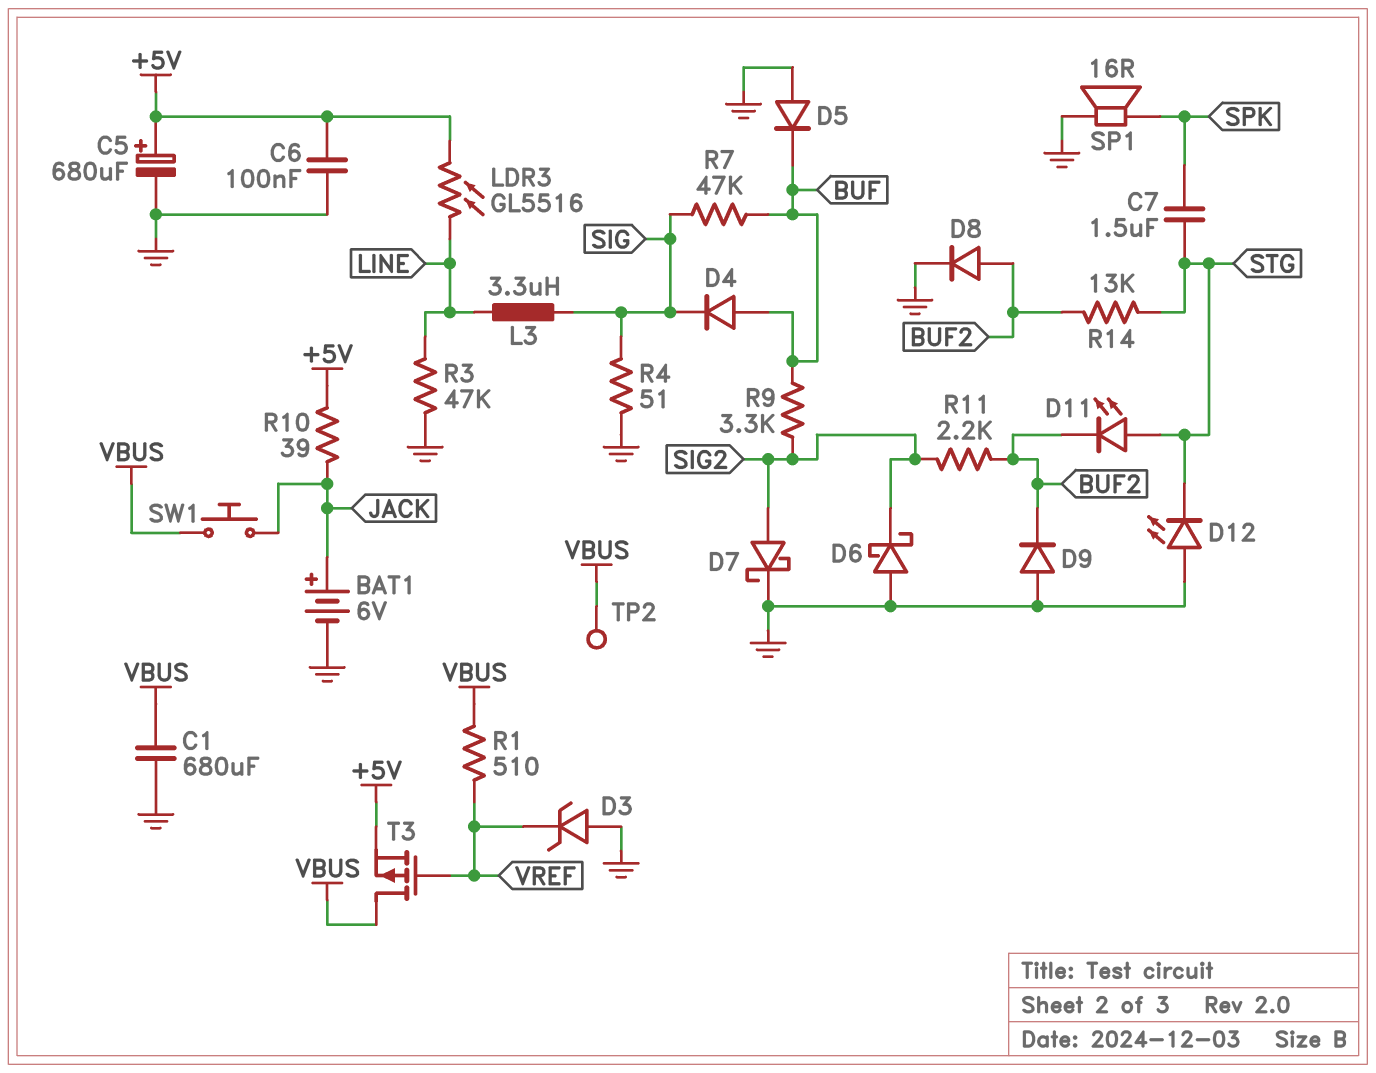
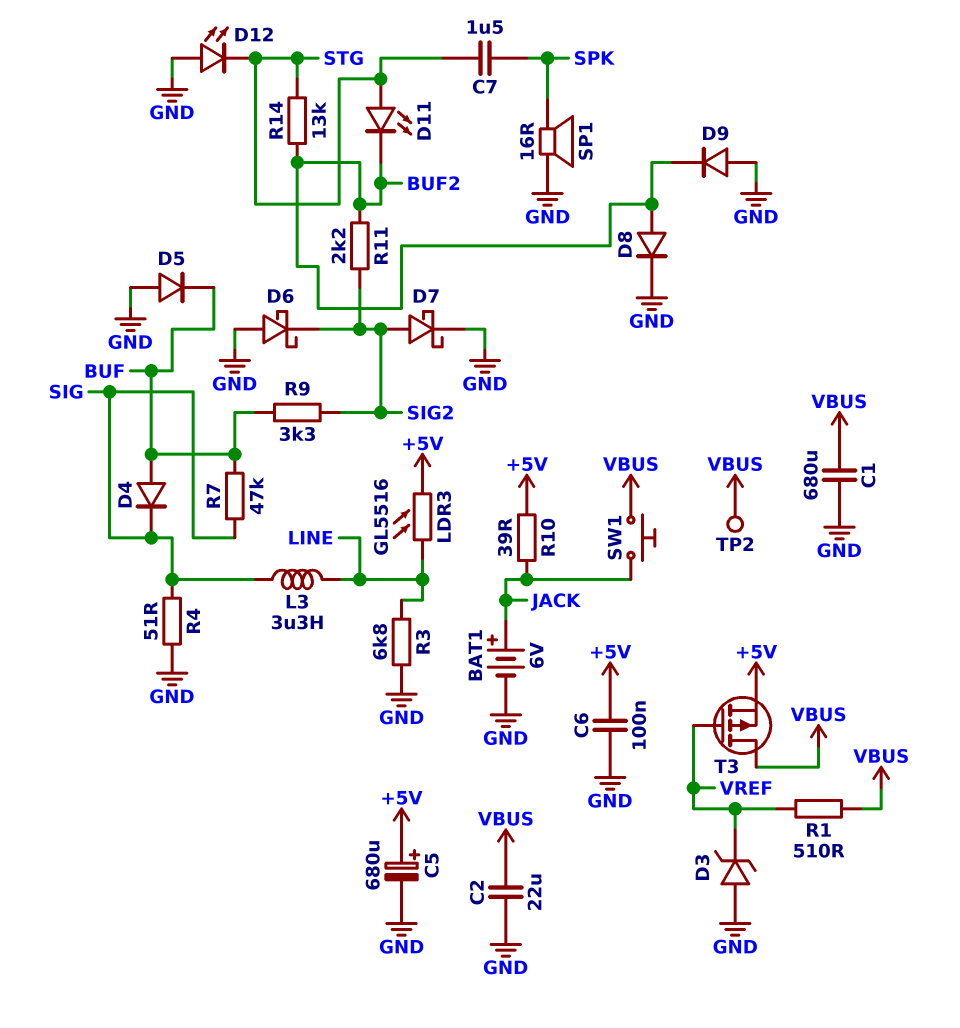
C2: none -> 22uF (GND, VBUS)
R3: 47k (GND, LINE) -> 6.8k (GND, LINE)

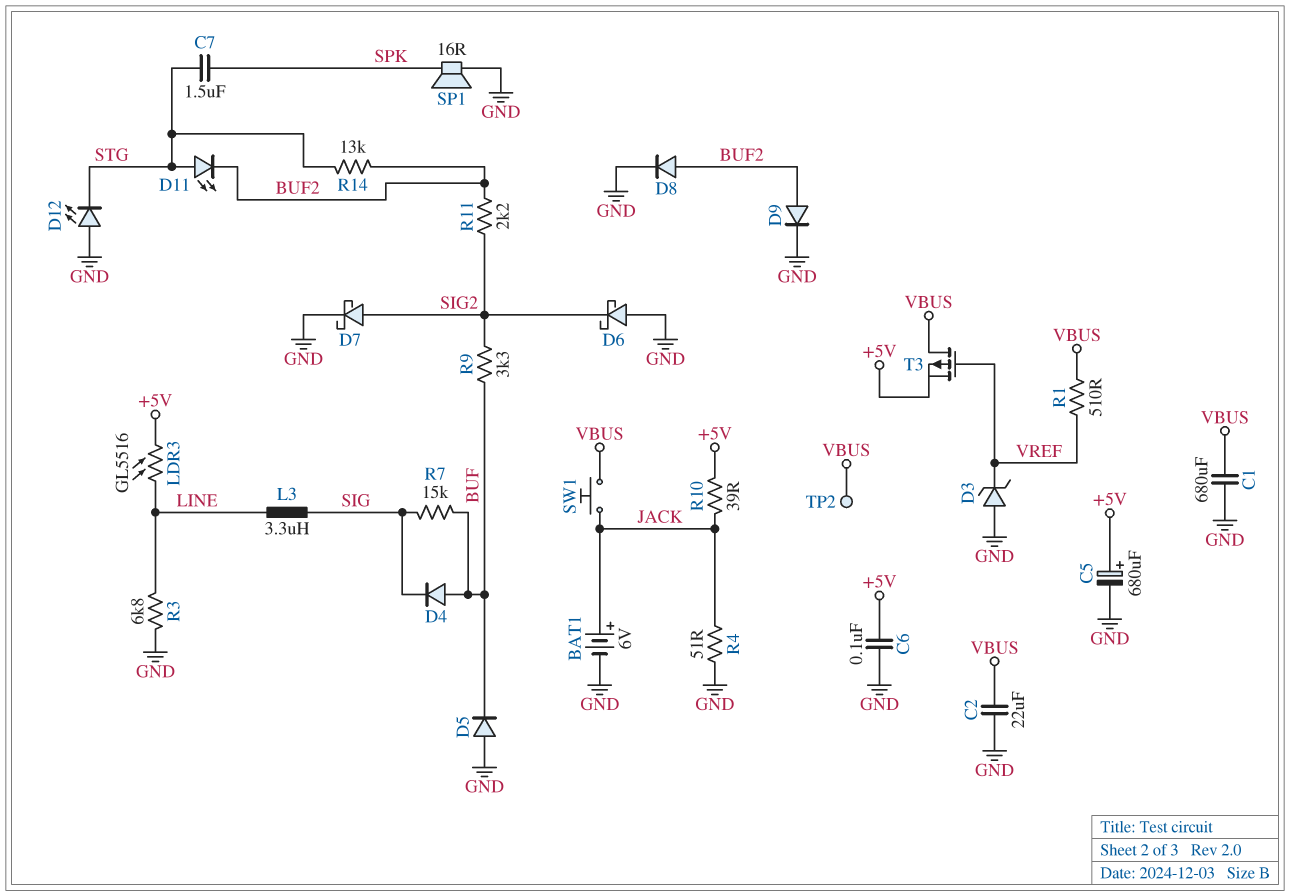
D9: diode (A GND, K BUF2) -> diode (A BUF2, K GND)
R4: 51 (GND, SIG) -> 51 (GND, JACK)
R7: 47k (BUF, SIG) -> 15k (BUF, SIG)

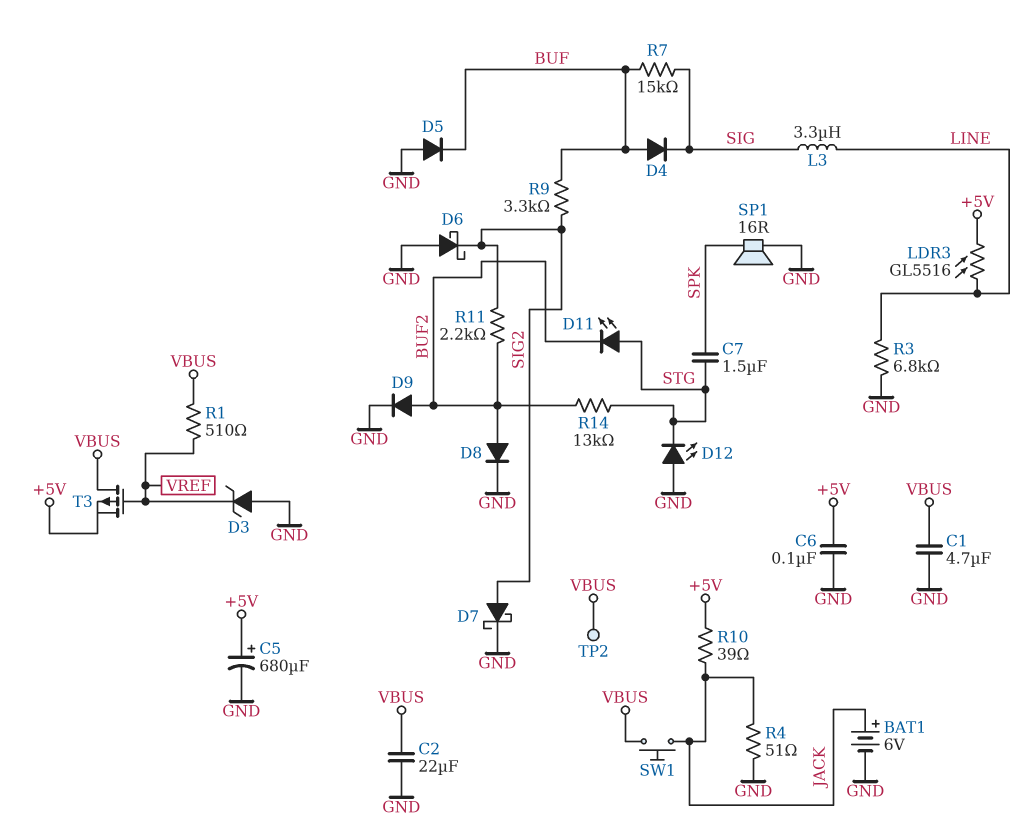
C1: 680uF (GND, VBUS) -> 4.7uF (GND, VBUS)

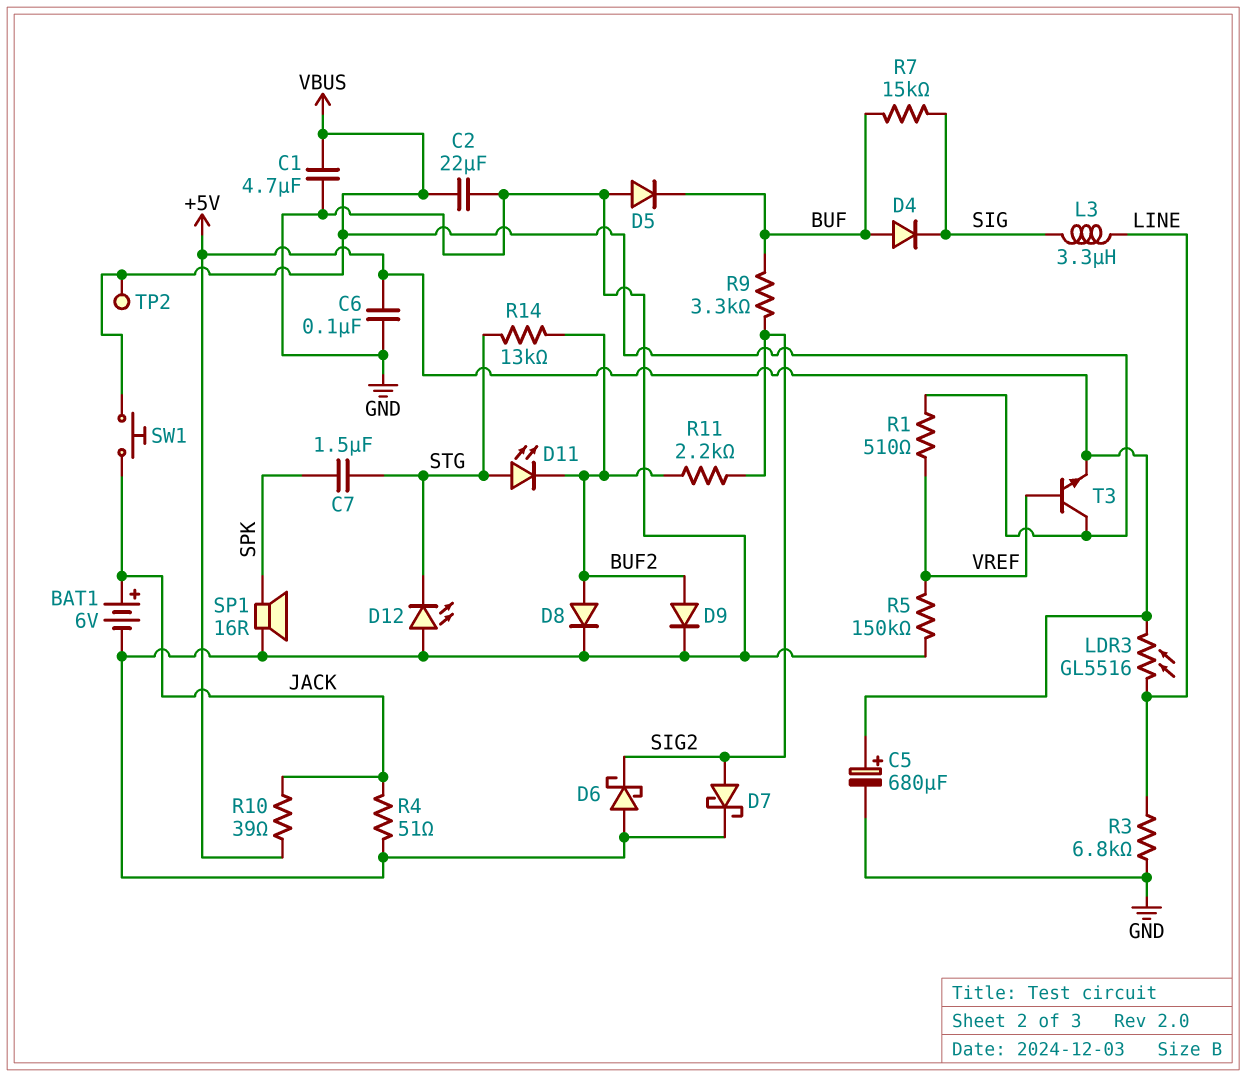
D3: zener (A GND, K VREF) -> none
R5: none -> 150k (GND, VREF)
T3: PMOS (G VREF, D VBUS, S +5V) -> NPN (B VREF, C VBUS, E +5V)

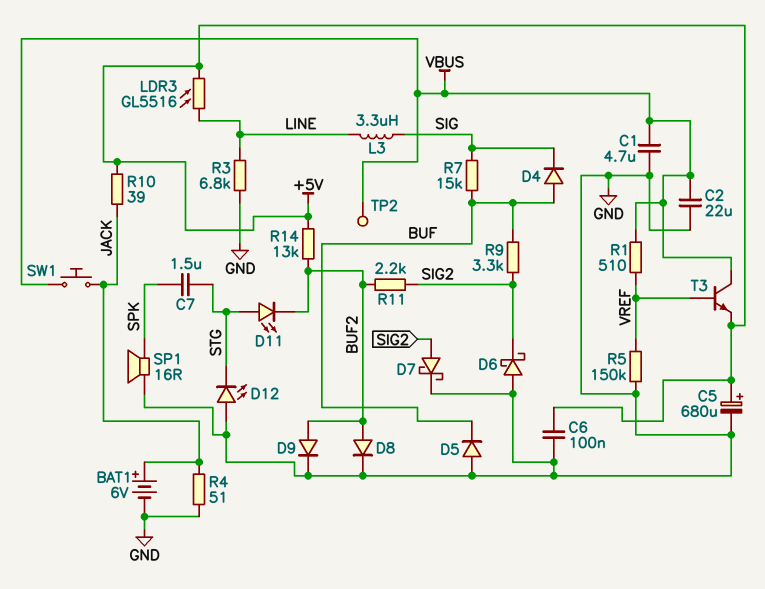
R14: 13k (BUF2, STG) -> 13k (+5V, BUF2)

